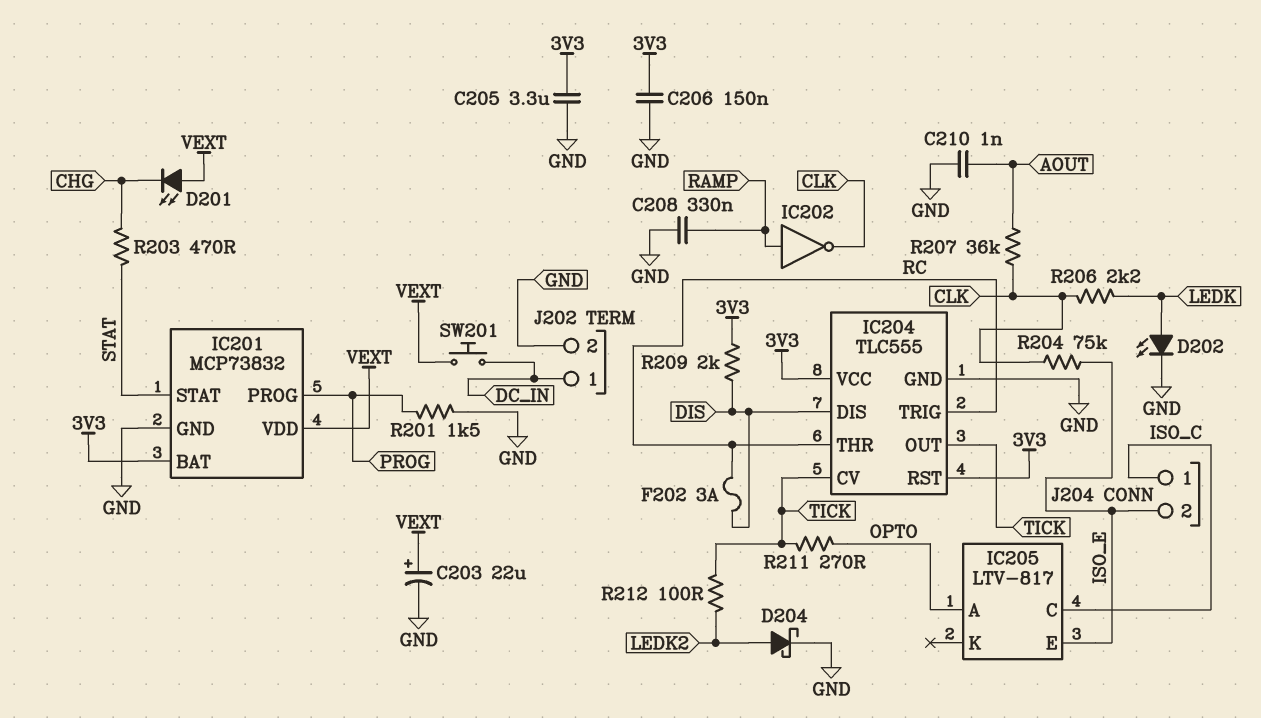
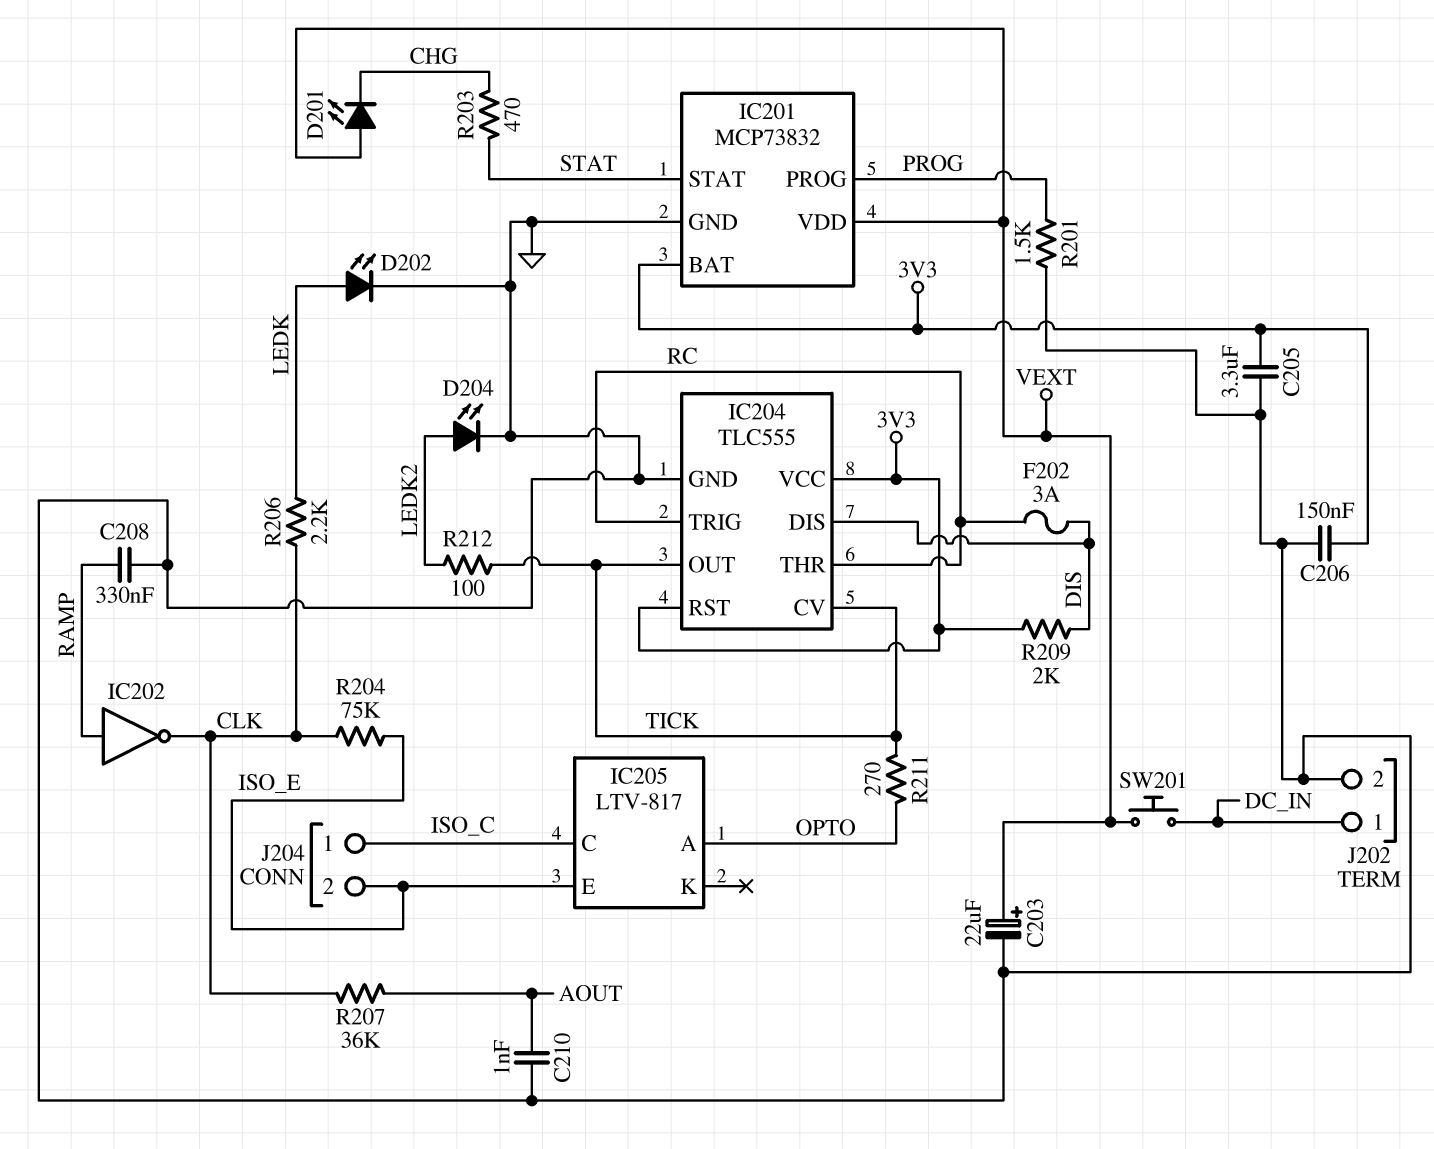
D204: schottky (A LEDK2, K GND) -> LED (A LEDK2, K GND)

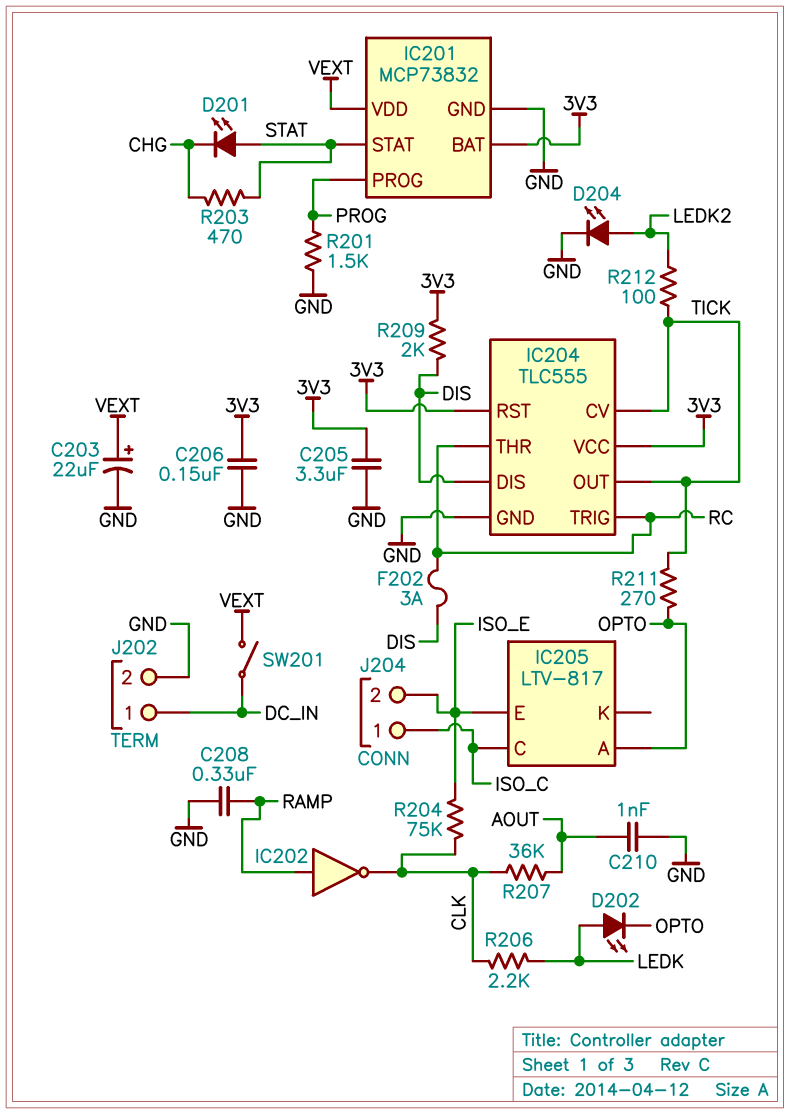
D201: LED (A VEXT, K CHG) -> LED (A STAT, K CHG)
D202: LED (A LEDK, K GND) -> LED (A LEDK, K OPTO)
SW201: button (DC_IN, VEXT) -> switch (DC_IN, VEXT)

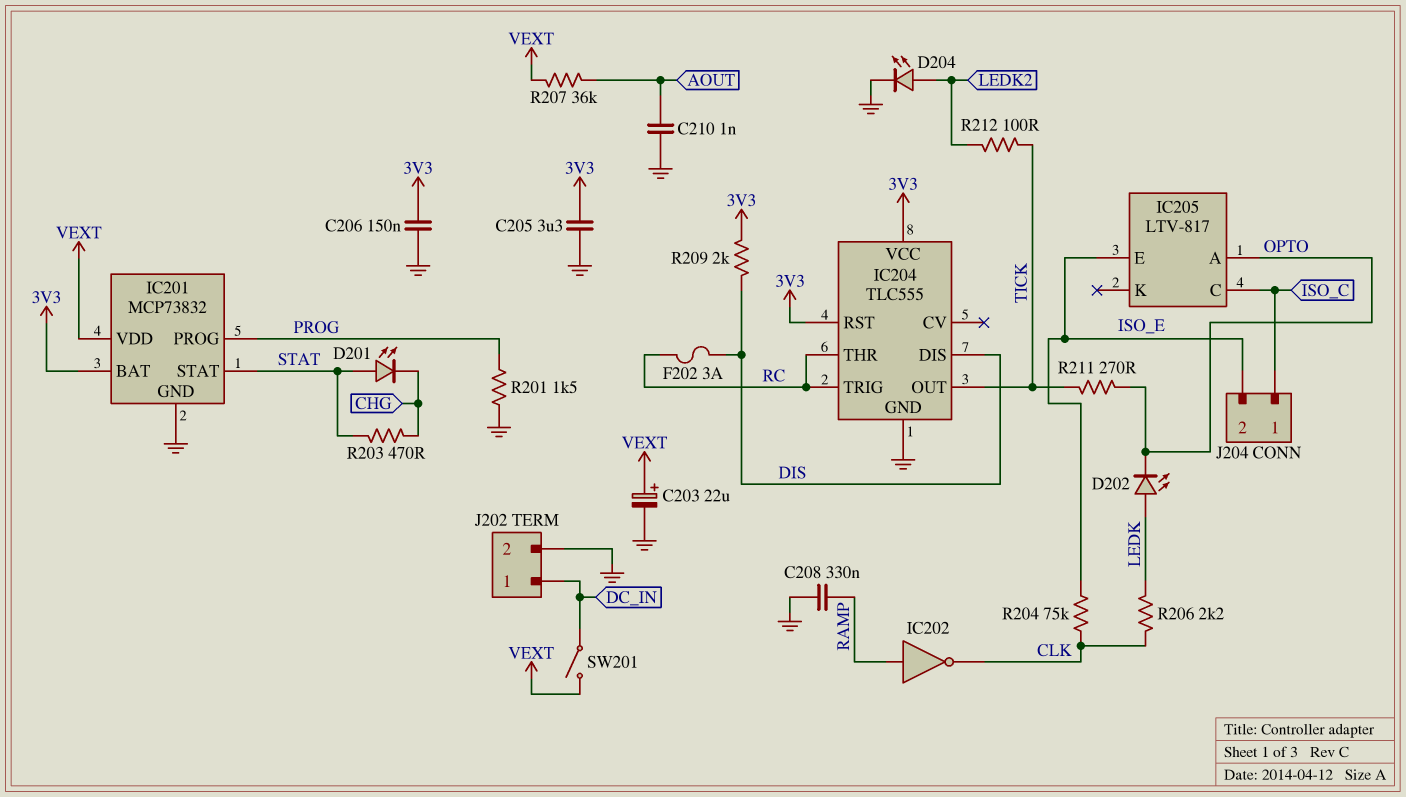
IC204 pin CV: TICK -> none
R207: 36k (AOUT, CLK) -> 36k (AOUT, VEXT)

